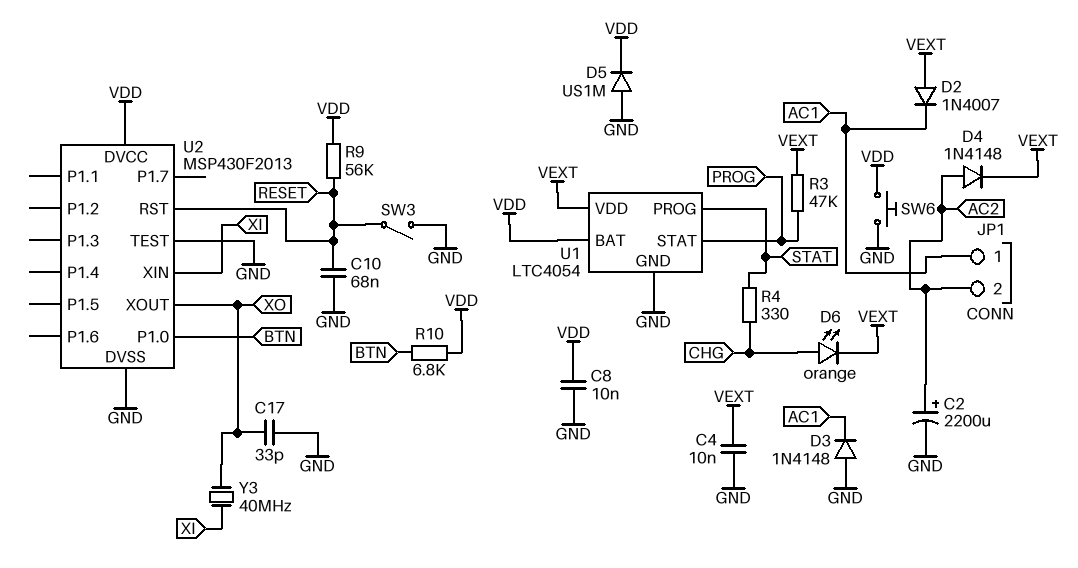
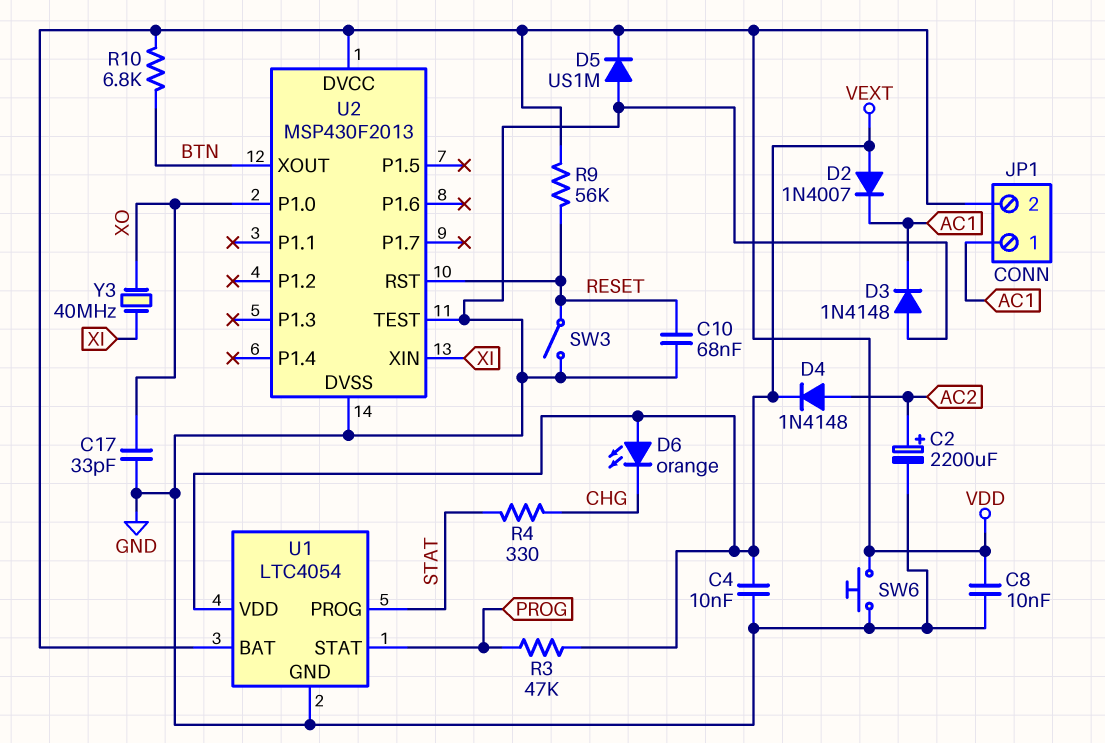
D6: LED orange (A CHG, K VEXT) -> LED orange (A VEXT, K CHG)
JP1 pin 2: AC2 -> VDD
U2 pin P1.0: BTN -> XO
U2 pin XOUT: XO -> BTN

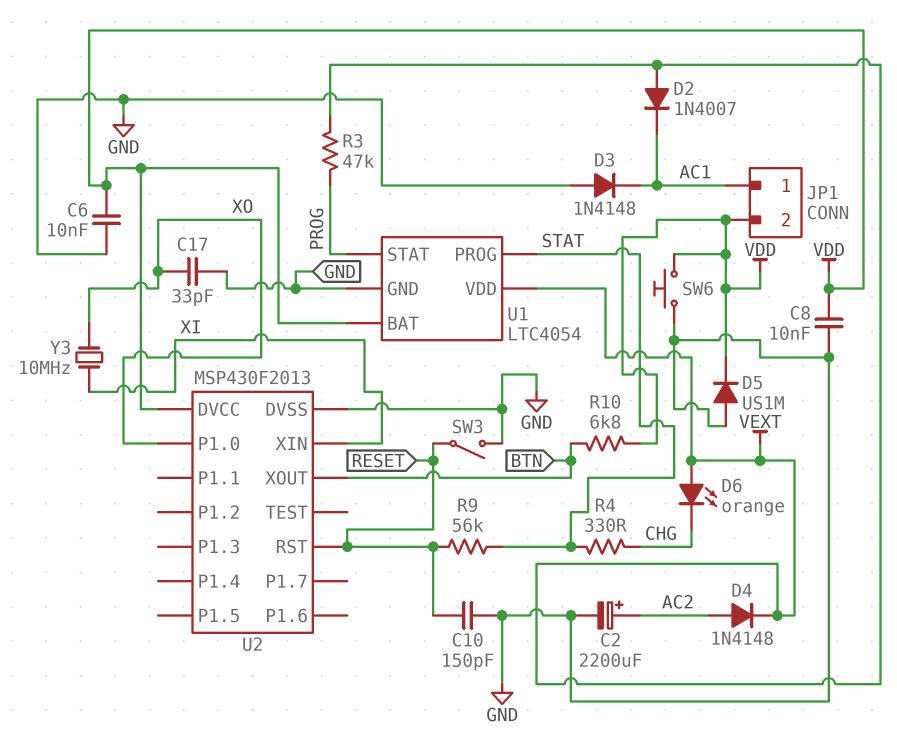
C4: 10nF (GND, VEXT) -> none
C6: none -> 10nF (GND, VDD)
C10: 68nF (GND, RESET) -> 150pF (GND, RESET)
R9: 56k (RESET, VDD) -> 56k (RESET, STAT)
U2 pin TEST: GND -> none
Y3: 40MHz (XI, XO) -> 10MHz (XI, XO)

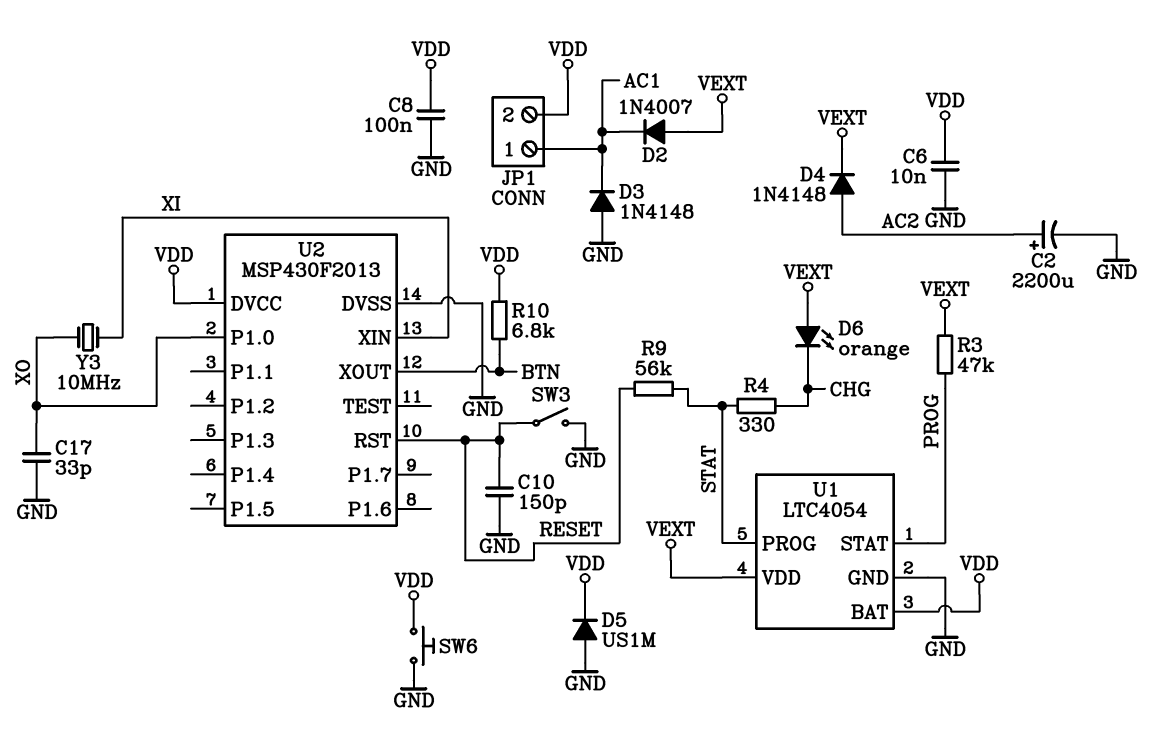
C8: 10nF (GND, VDD) -> 100nF (GND, VDD)

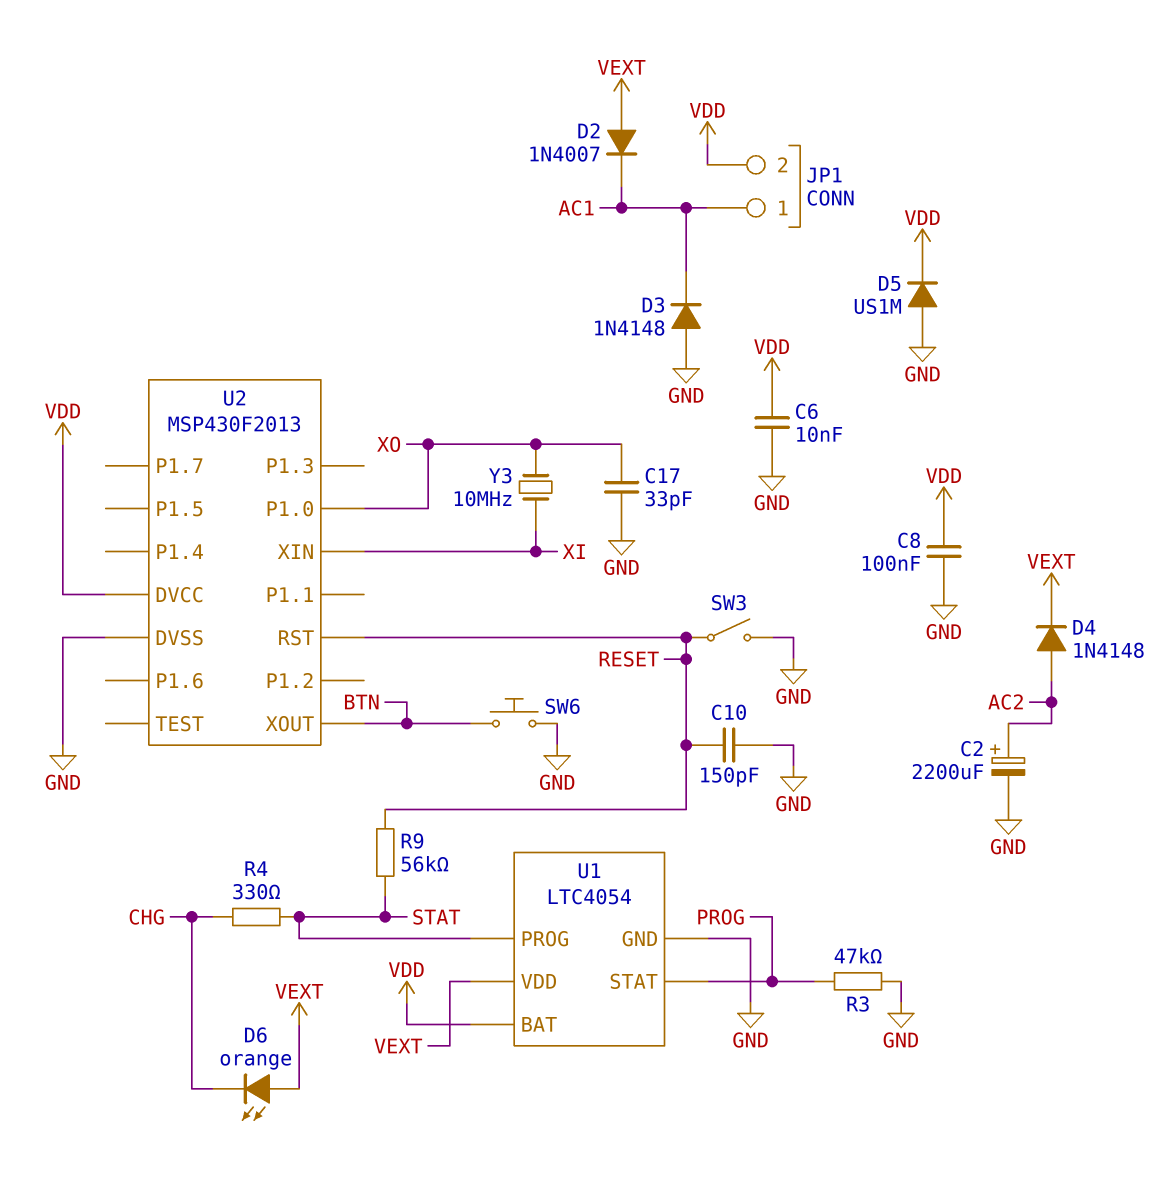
R3: 47k (PROG, VEXT) -> 47k (GND, PROG)
R10: 6.8k (BTN, VDD) -> none
SW6: button (GND, VDD) -> button (BTN, GND)

